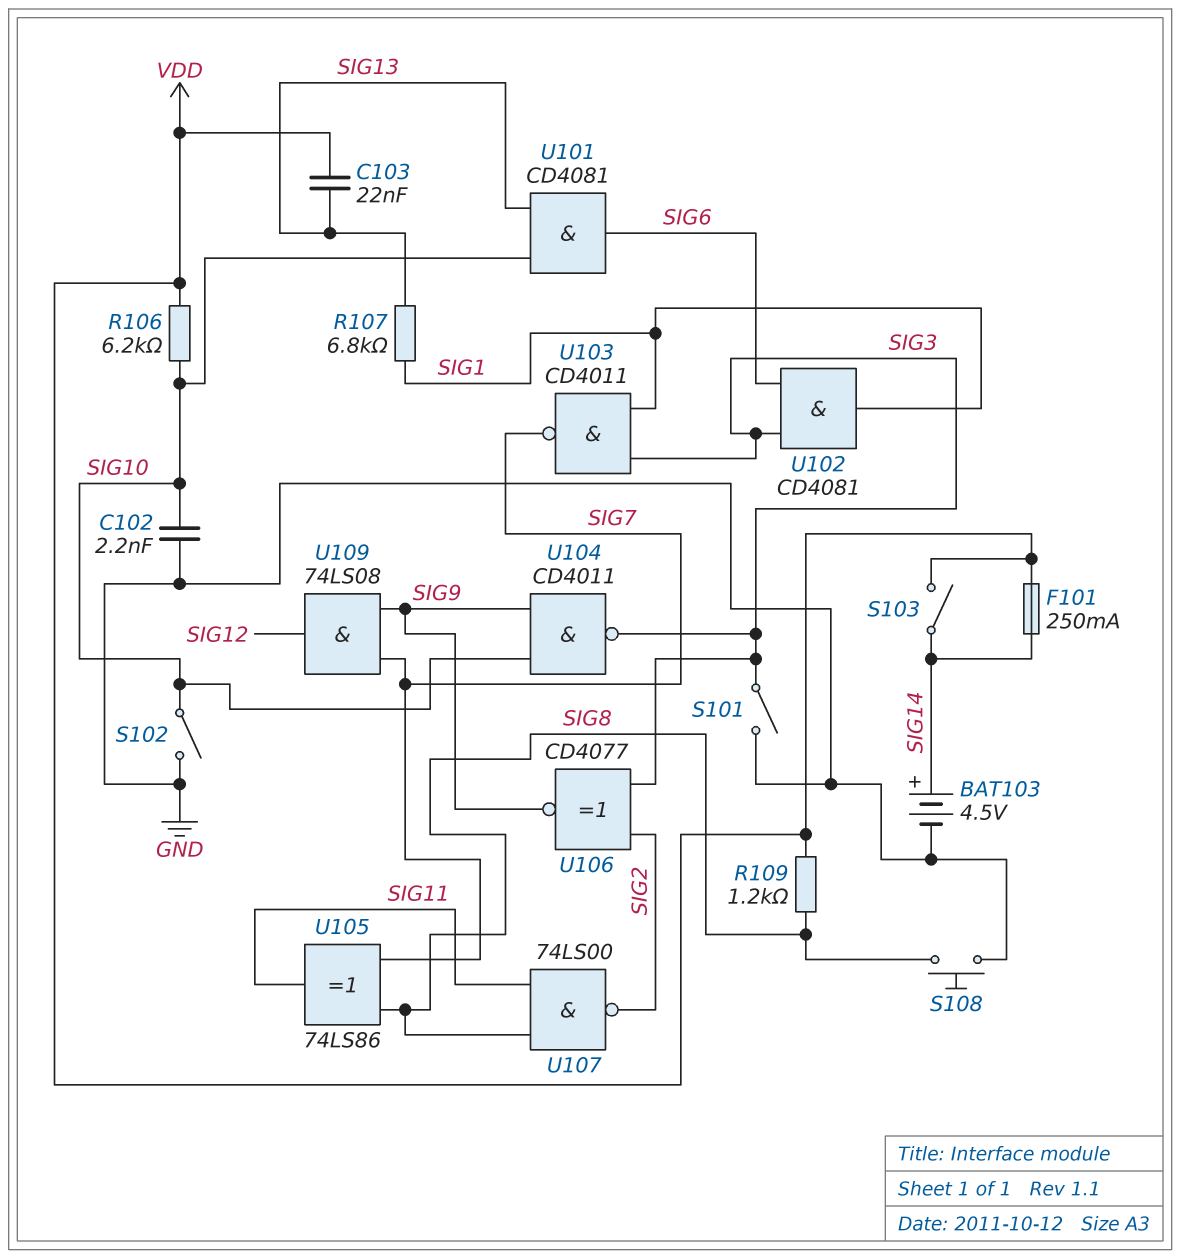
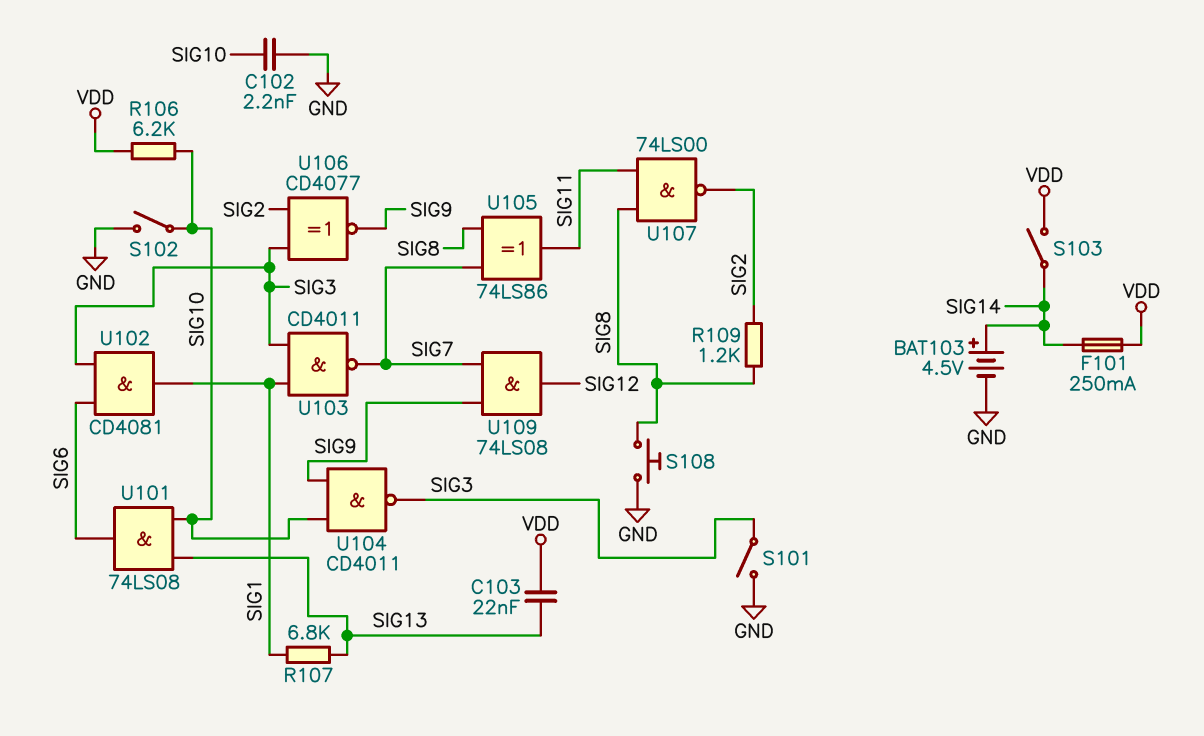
R109: 1.2k (SIG8, VDD) -> 1.2k (SIG2, SIG8)
U101: AND CD4081 (in SIG10, in SIG13, out SIG6) -> AND 74LS08 (in SIG10, in SIG13, out SIG6)

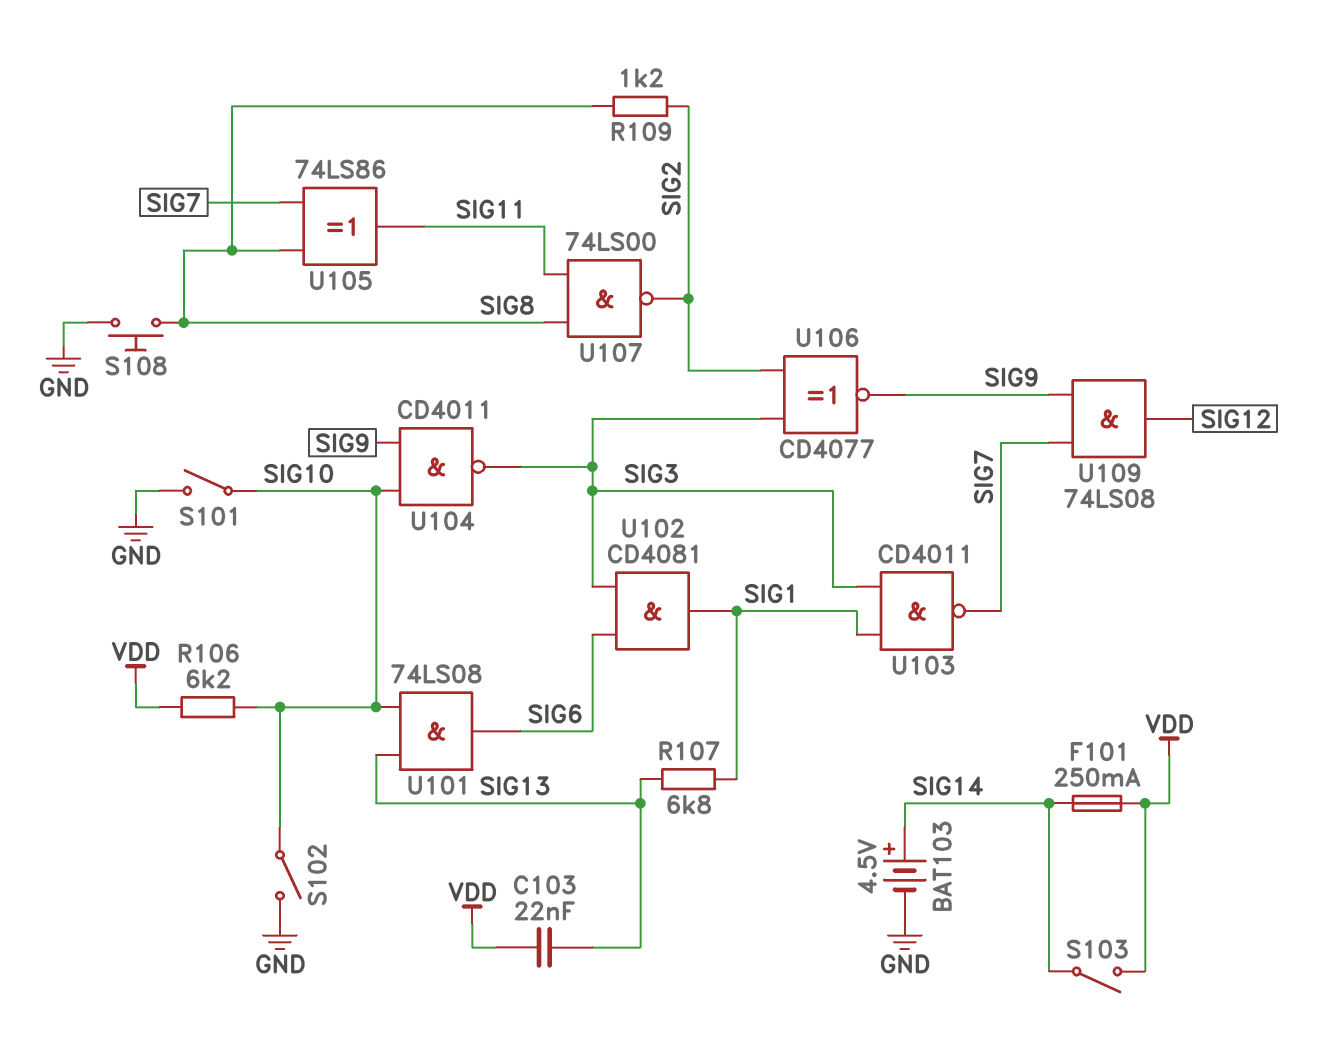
C102: 2.2nF (GND, SIG10) -> none
S101: switch (GND, SIG3) -> switch (GND, SIG10)

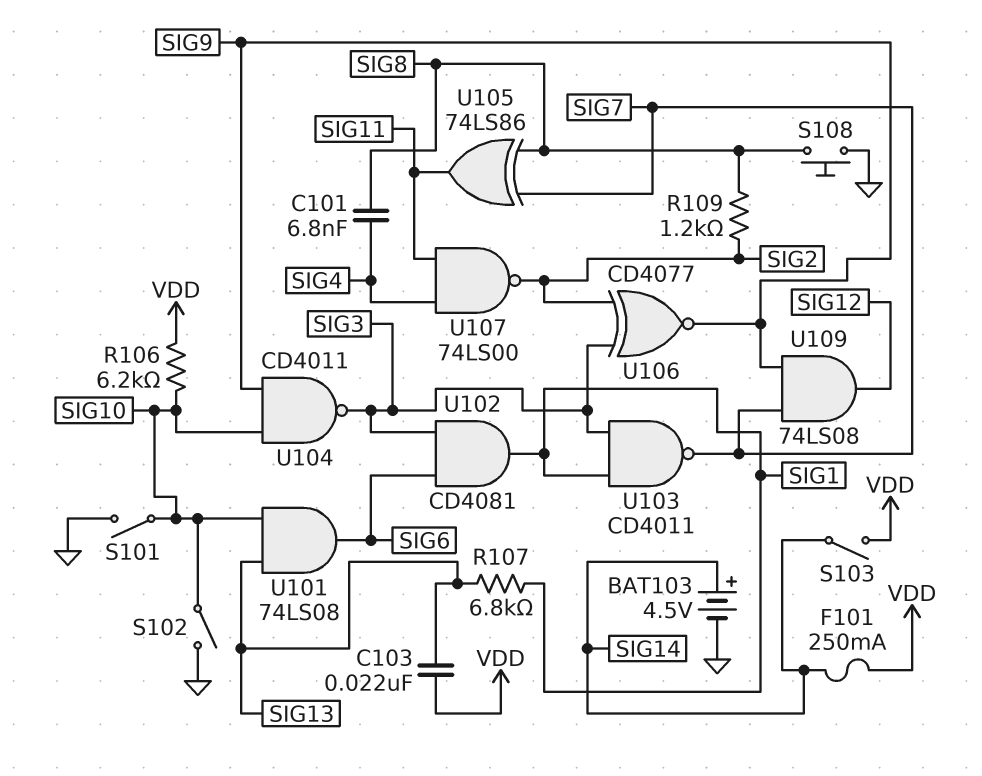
C101: none -> 6.8nF (SIG4, SIG8)
U107: NAND 74LS00 (in SIG8, in SIG11, out SIG2) -> NAND 74LS00 (in SIG4, in SIG11, out SIG2)

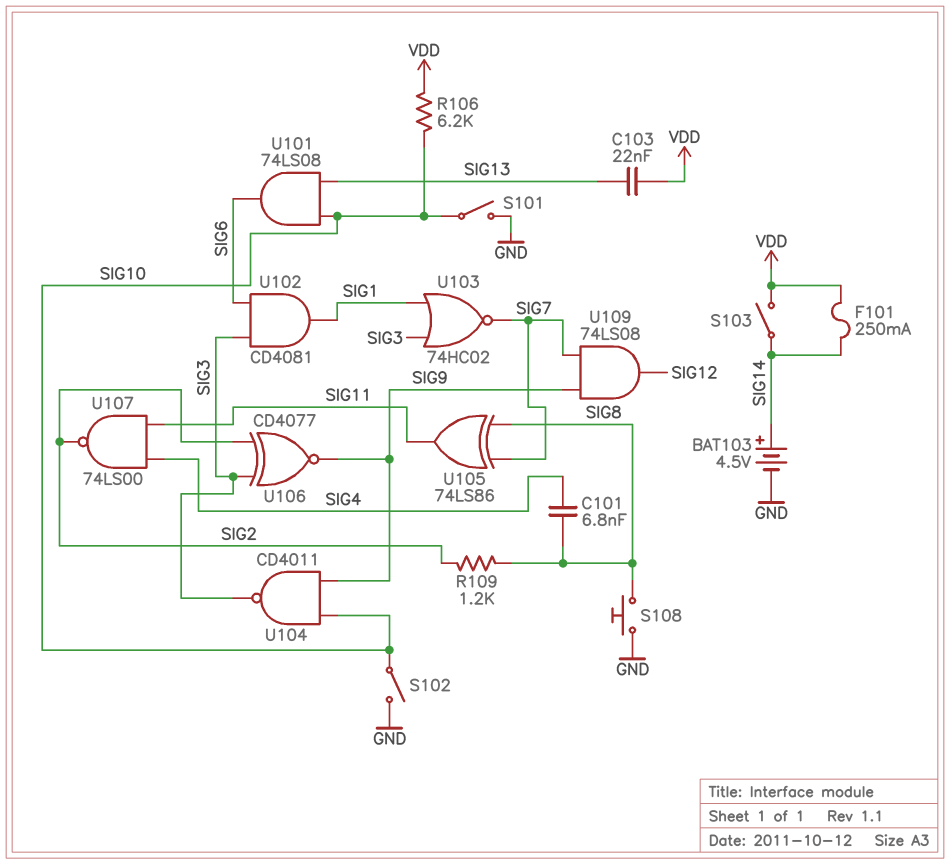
R107: 6.8k (SIG1, SIG13) -> none
U103: NAND CD4011 (in SIG1, in SIG3, out SIG7) -> NOR 74HC02 (in SIG1, in SIG3, out SIG7)

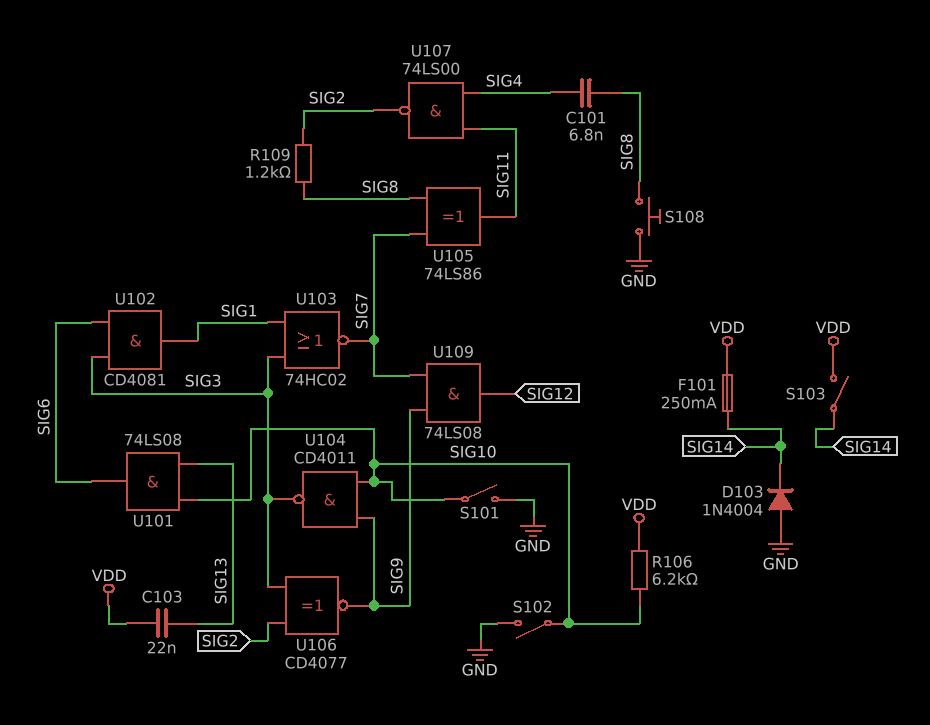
BAT103: 4.5V (plus SIG14, minus GND) -> none
D103: none -> diode 1N4004 (A GND, K SIG14)

